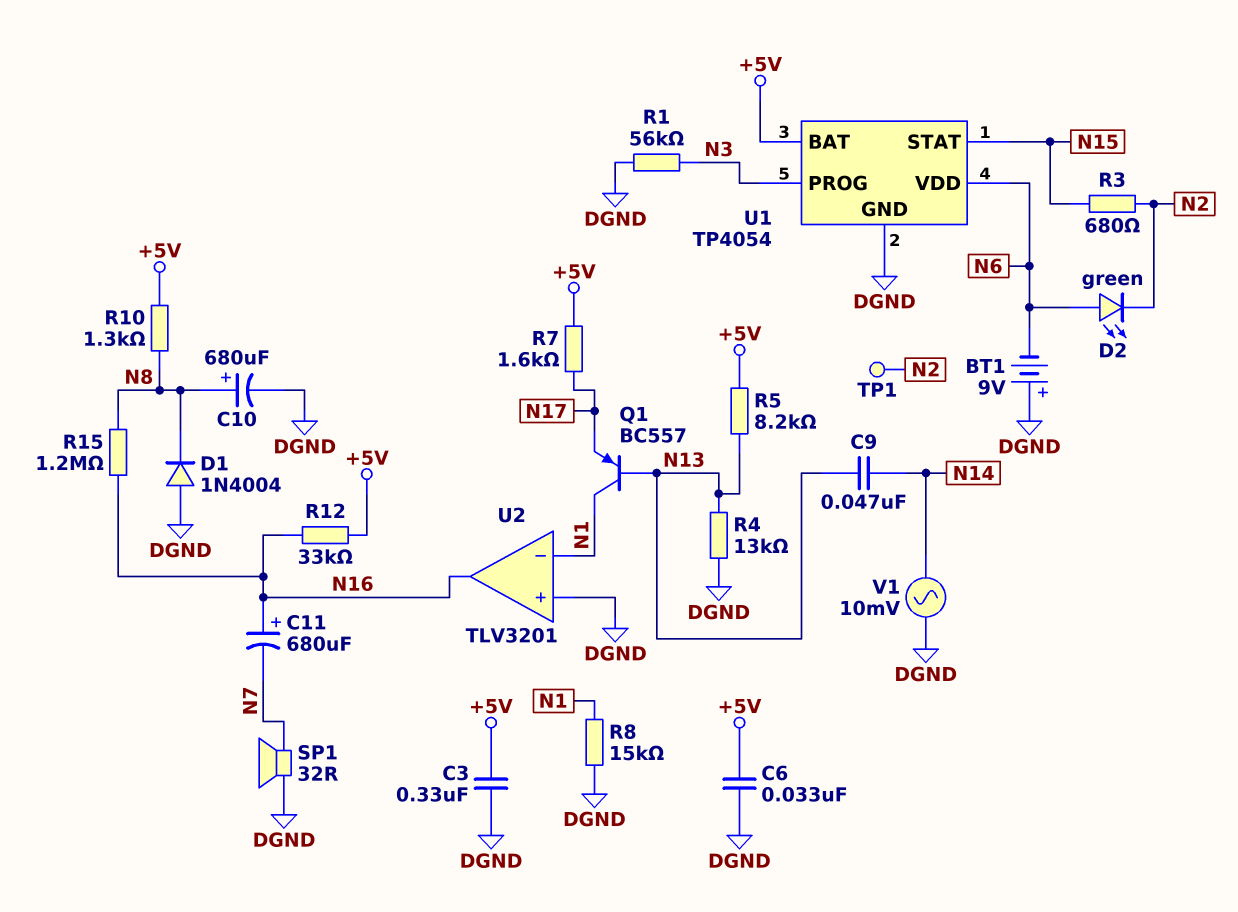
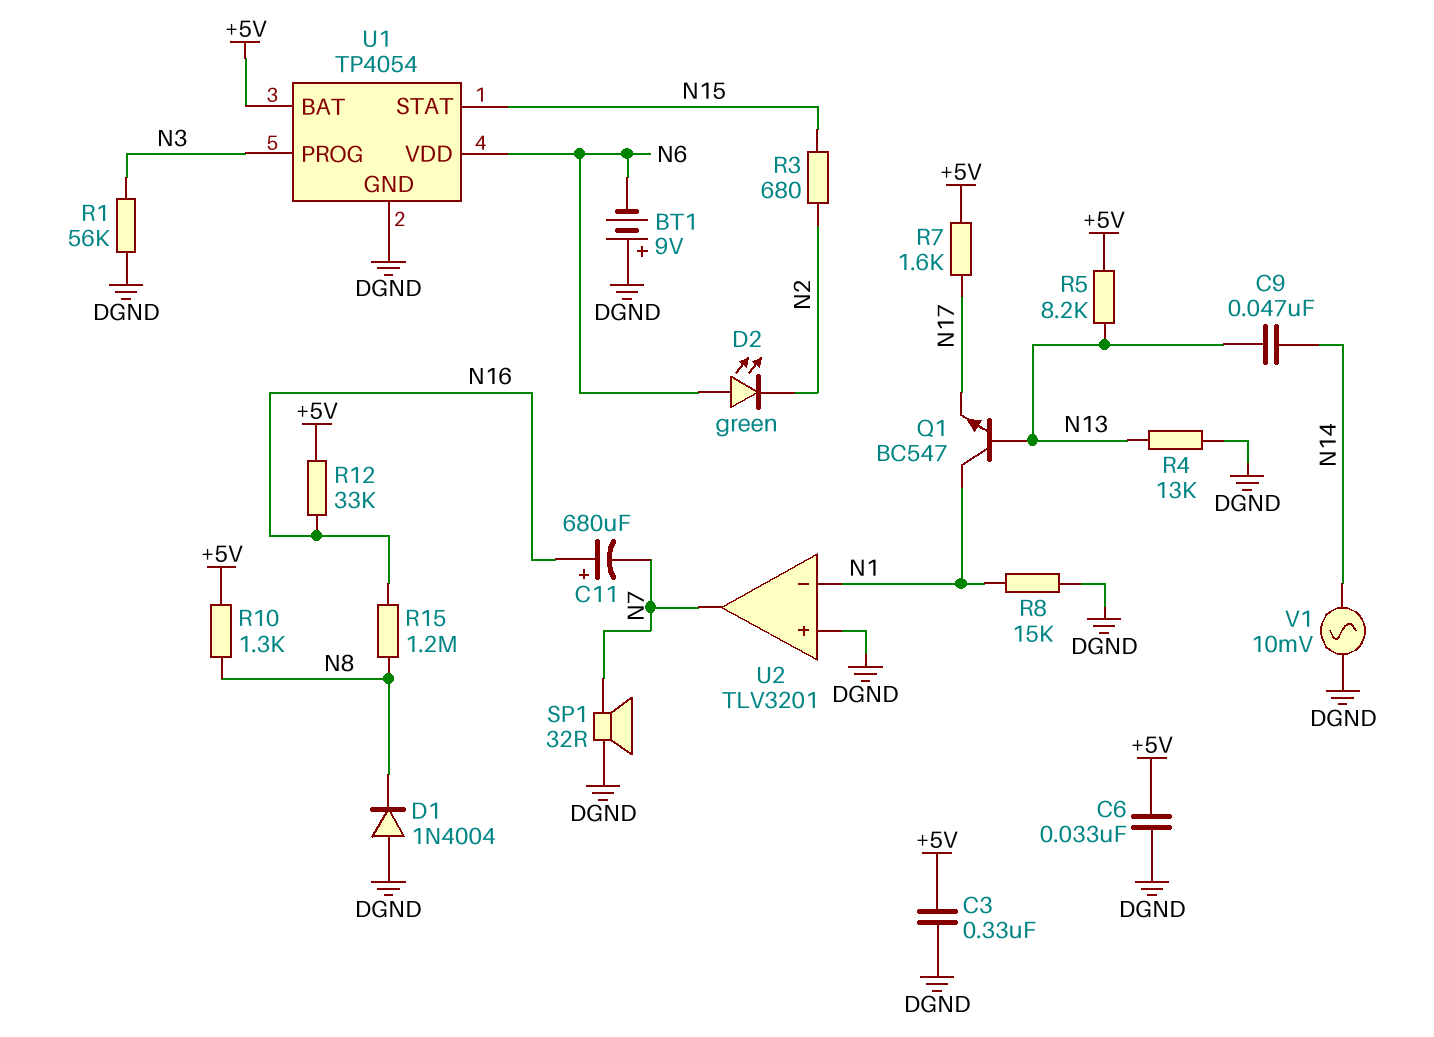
C10: 680uF (plus N8, minus DGND) -> none
Q1: PNP BC557 (B N13, C N1, E N17) -> NPN BC547 (B N13, C N1, E N17)
TP1: test point (N2) -> none
U2 pin out: N16 -> N7

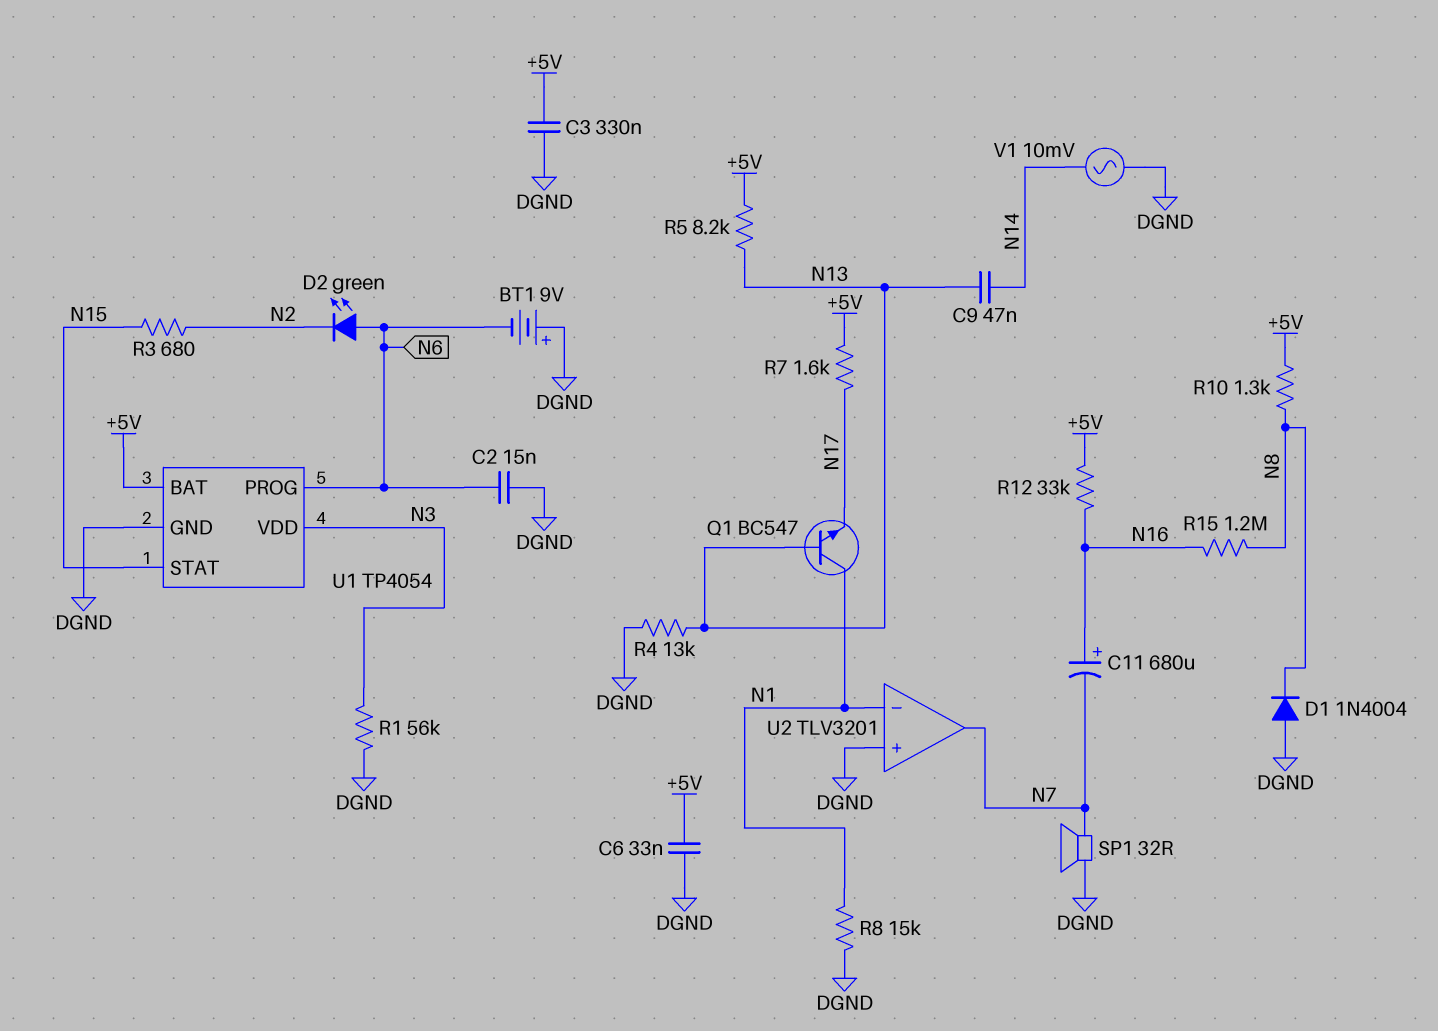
C2: none -> 15nF (DGND, N6)
U1 pin PROG: N3 -> N6
U1 pin VDD: N6 -> N3

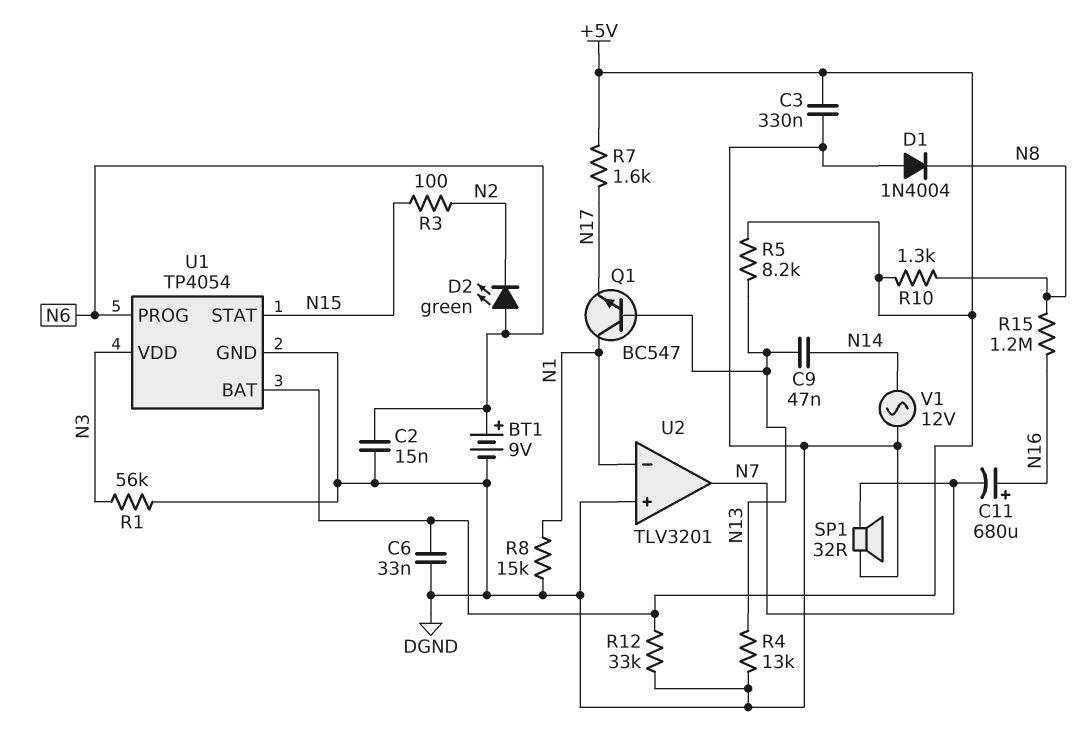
BT1: 9V (plus DGND, minus N6) -> 9V (plus N6, minus DGND)
R3: 680 (N2, N15) -> 100 (N2, N15)
R12: 33k (+5V, N16) -> 33k (+5V, DGND)
V1: AC 10mV (DGND, N14) -> AC 12V (DGND, N14)

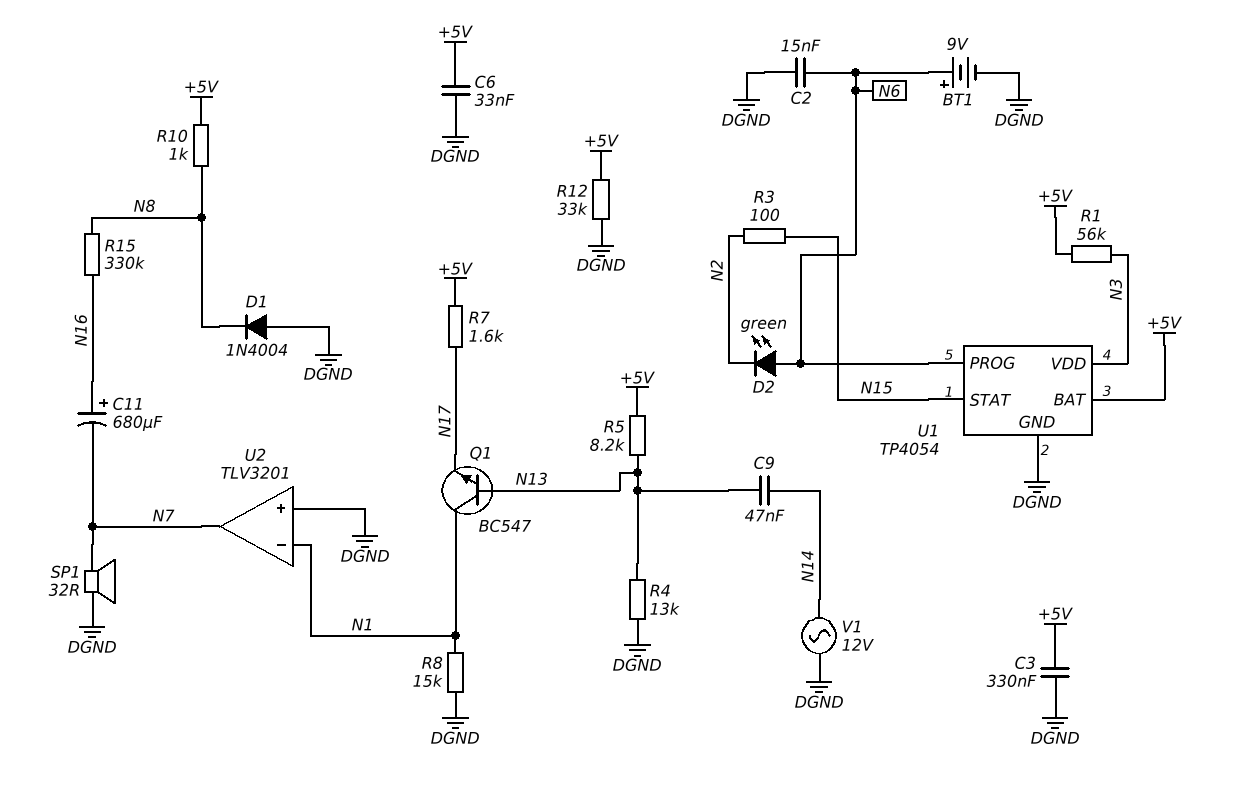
R1: 56k (DGND, N3) -> 56k (+5V, N3)
R10: 1.3k (+5V, N8) -> 1k (+5V, N8)
R15: 1.2M (N8, N16) -> 330k (N8, N16)

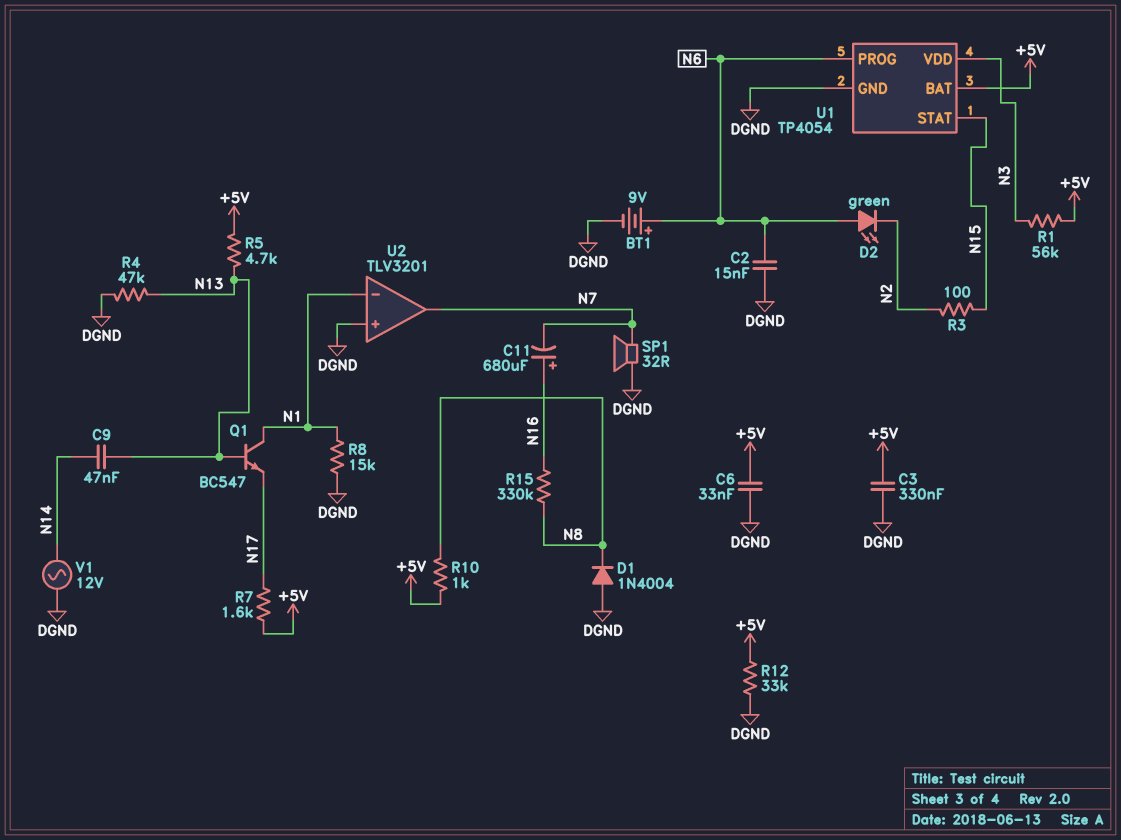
R4: 13k (DGND, N13) -> 47k (DGND, N13)
R5: 8.2k (+5V, N13) -> 4.7k (+5V, N13)

